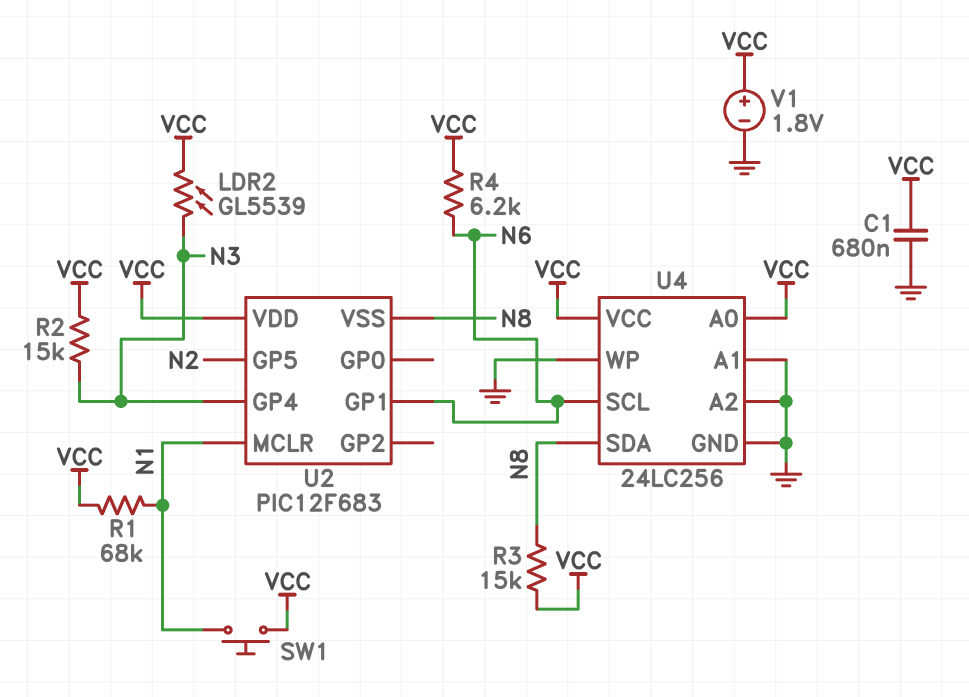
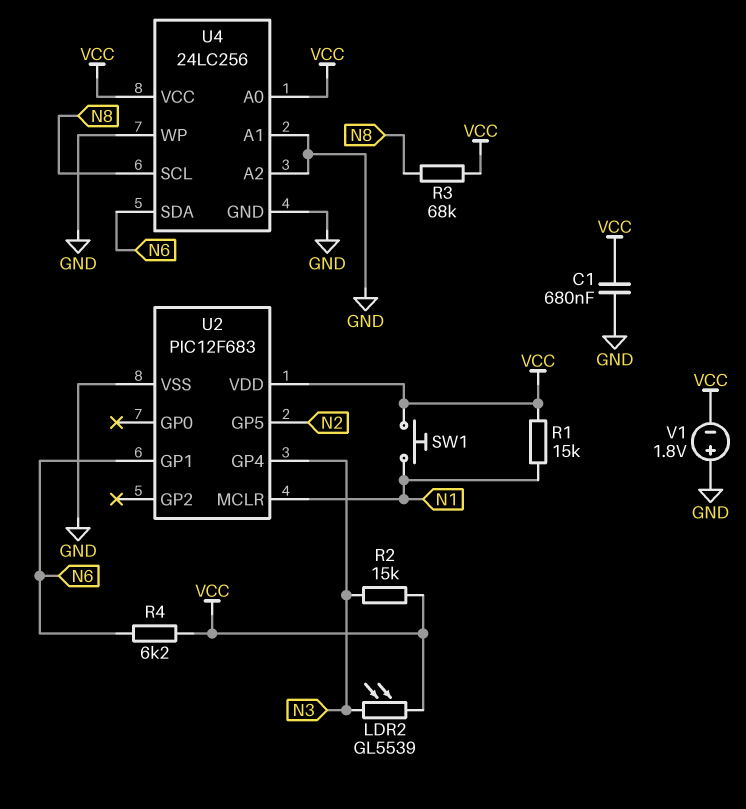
R1: 68k (N1, VCC) -> 15k (N1, VCC)
R3: 15k (N8, VCC) -> 68k (N8, VCC)
U2 pin VSS: N8 -> GND
U4 pin SCL: N6 -> N8
U4 pin SDA: N8 -> N6
V1: 1.8V (plus VCC, minus GND) -> 1.8V (plus GND, minus VCC)

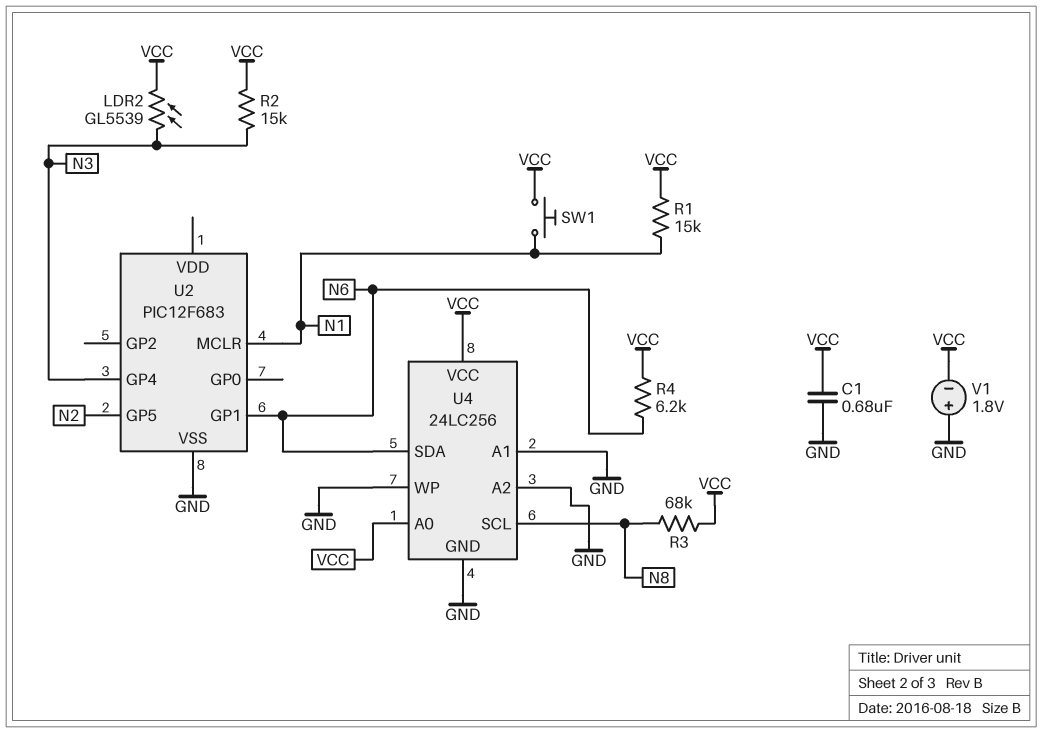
U2 pin VDD: VCC -> none

